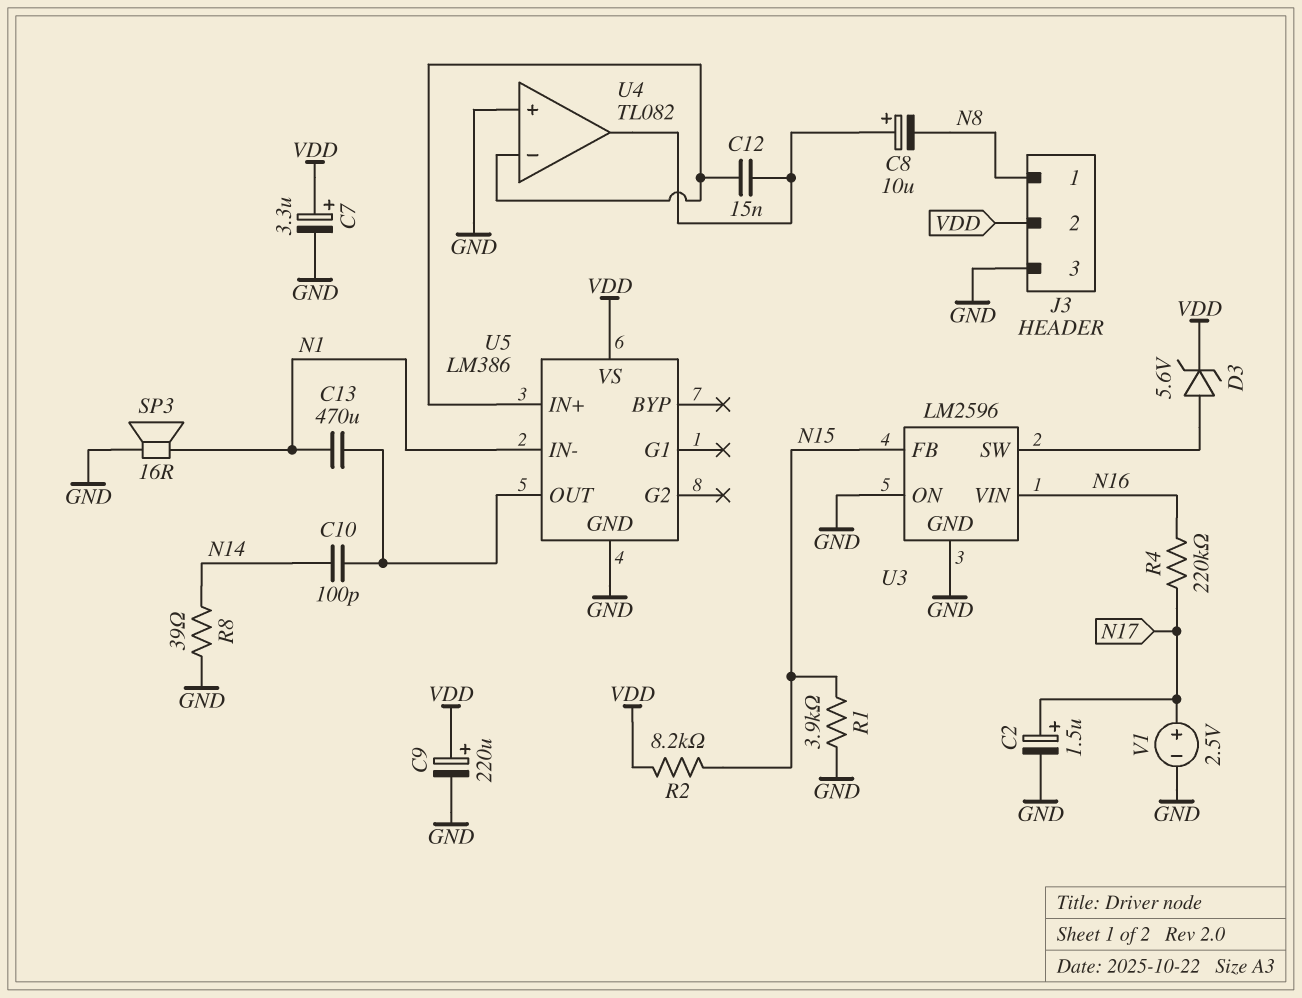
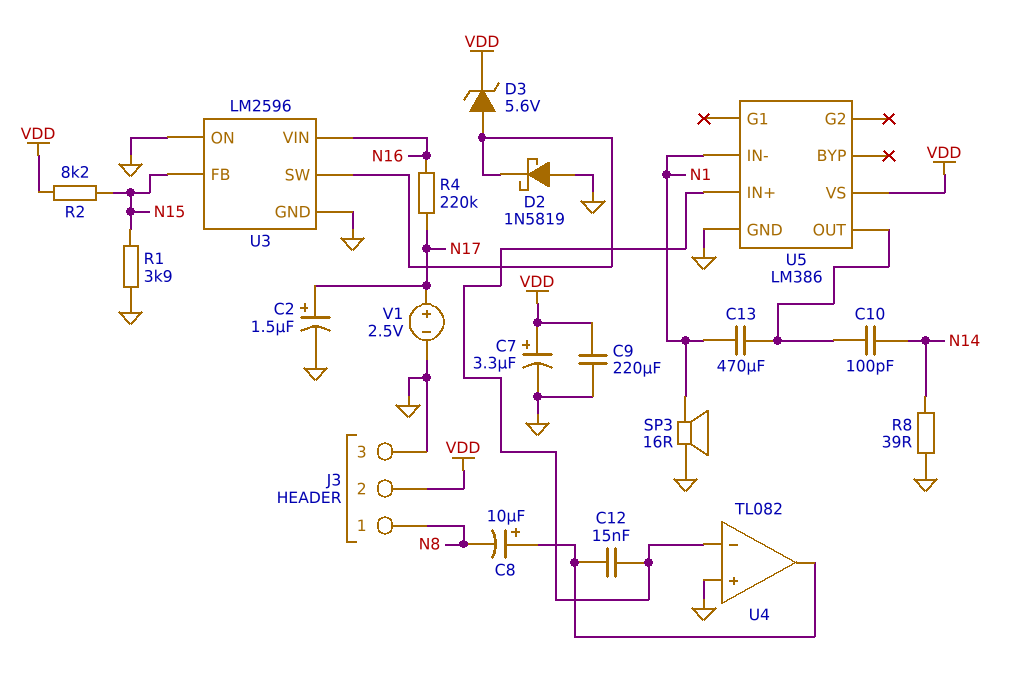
C9: 220uF (plus VDD, minus GND) -> 220uF (GND, VDD)
D2: none -> schottky 1N5819 (A GND, K U3/SW)

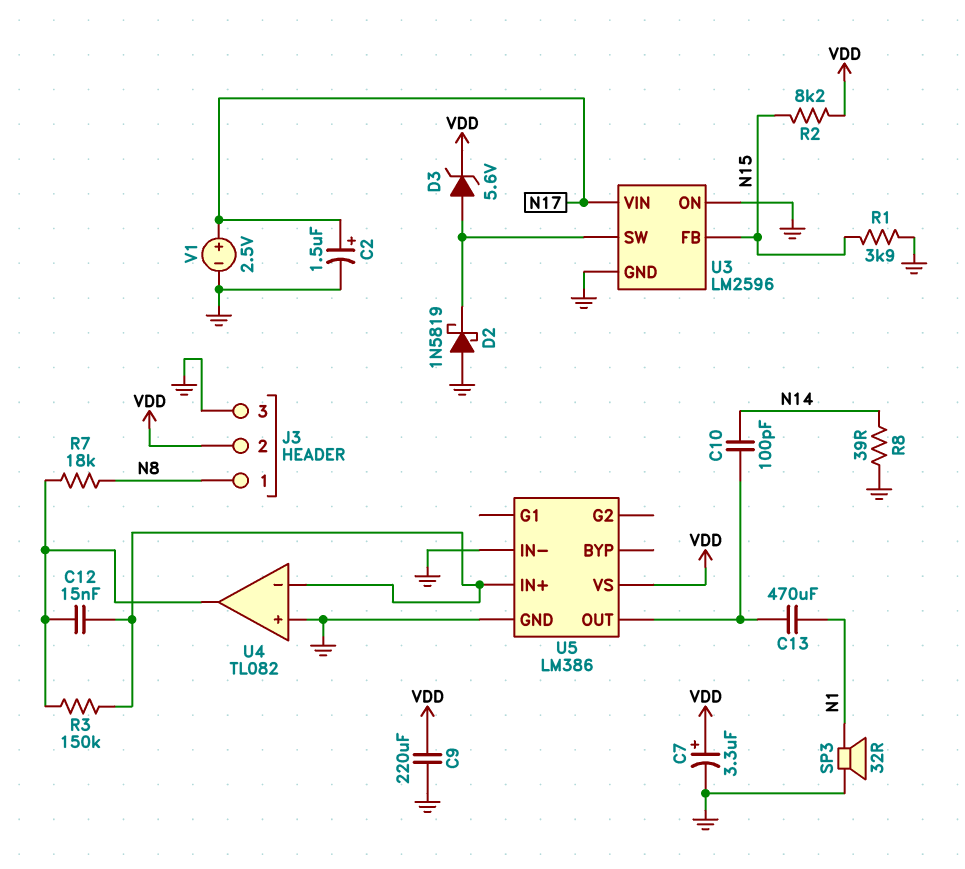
C8: 10uF (plus U4/out, minus N8) -> none
R3: none -> 150k (U4/in-, U4/out)
R4: 220k (N16, N17) -> none
R7: none -> 18k (N8, U4/out)
SP3: speaker 16R (GND, N1) -> speaker 32R (GND, N1)
U3 pin VIN: N16 -> N17
U5 pin IN-: N1 -> GND

